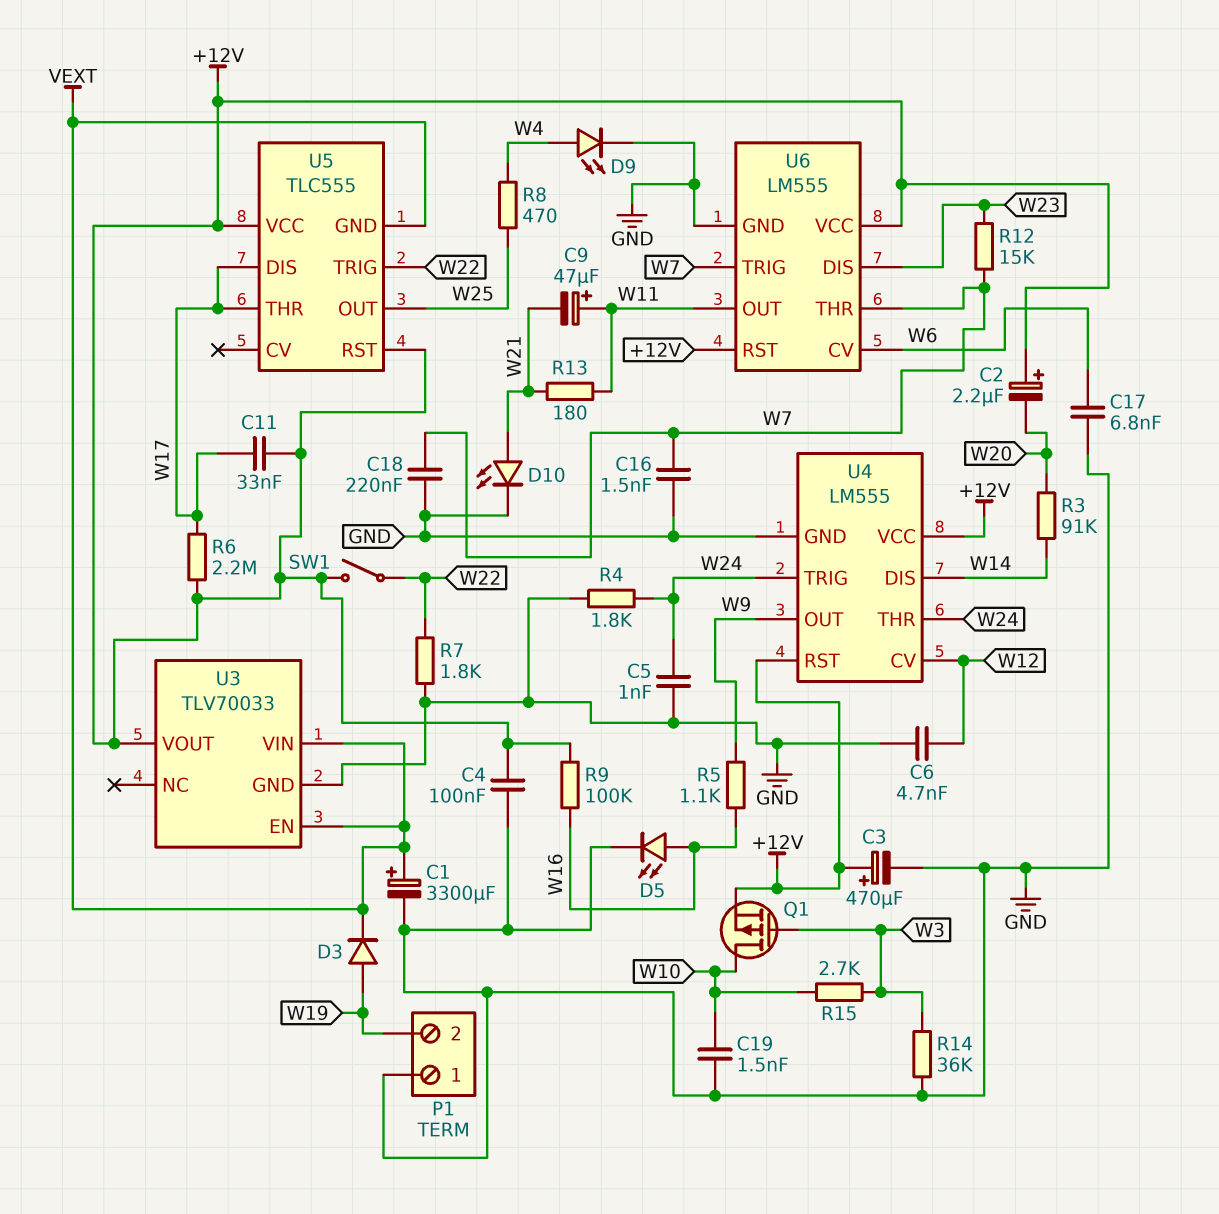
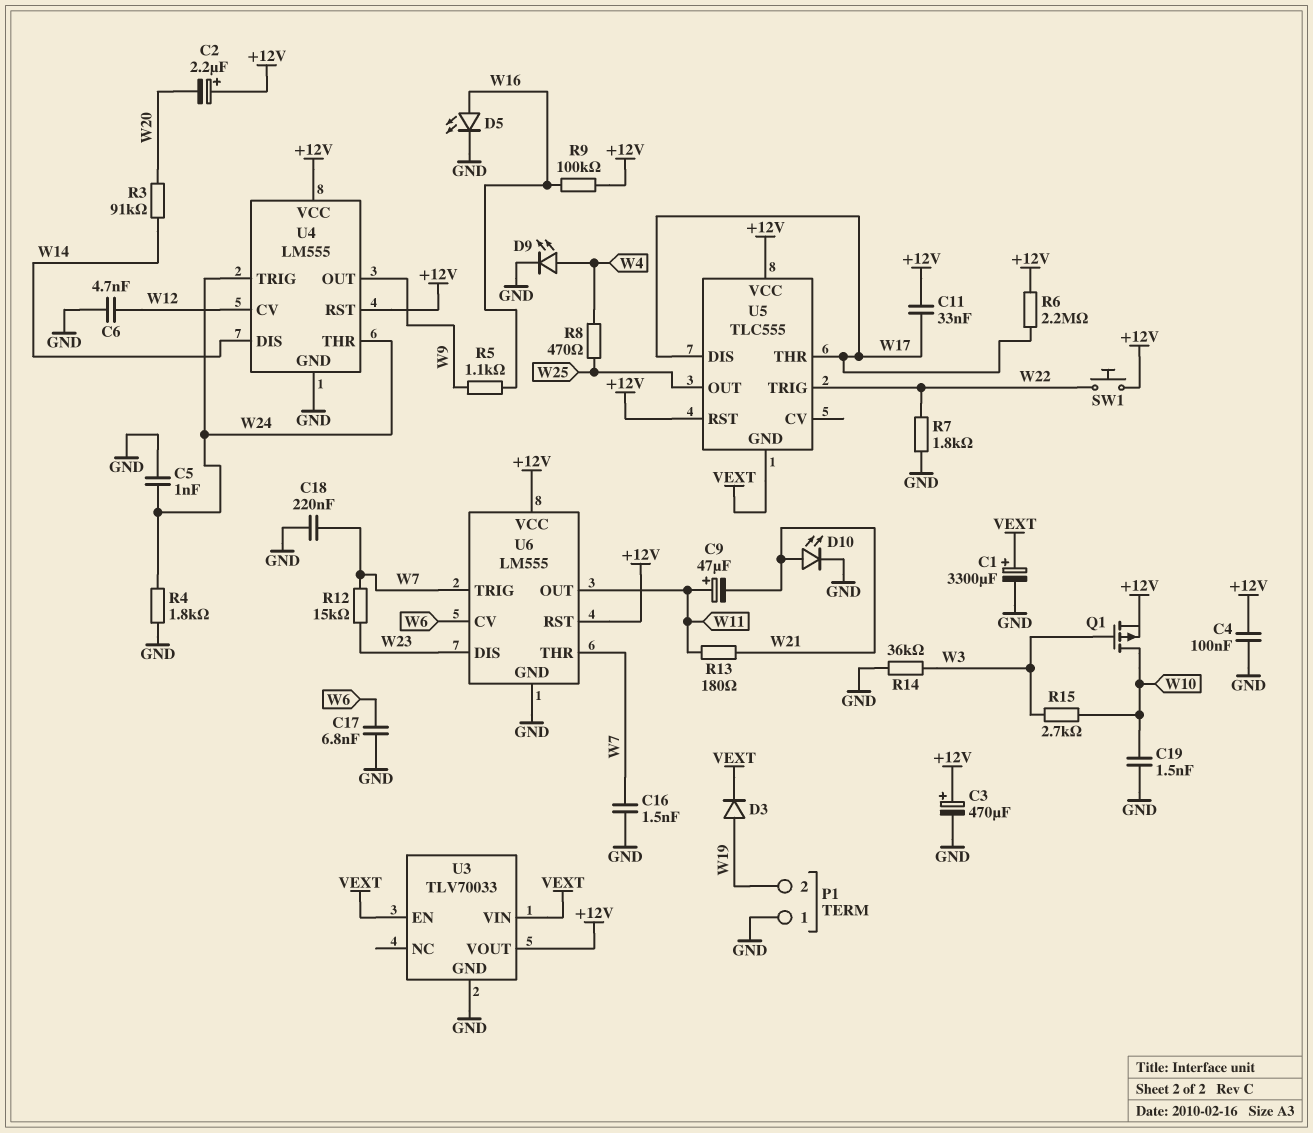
SW1: switch (+12V, W22) -> button (+12V, W22)

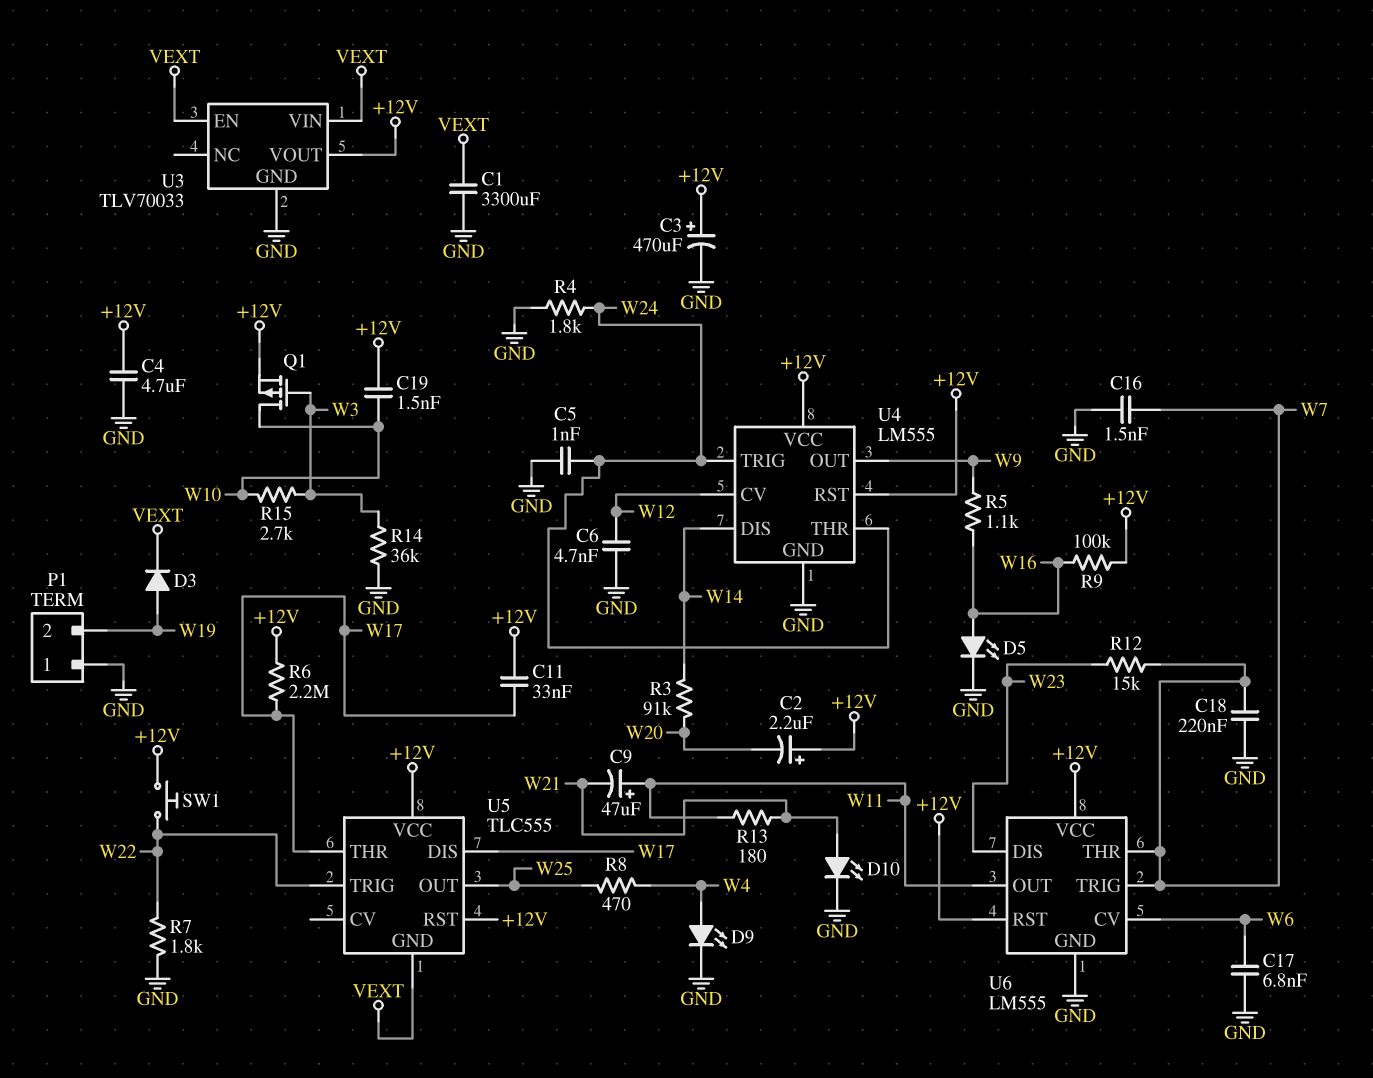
C1: 3300uF (plus VEXT, minus GND) -> 3300uF (GND, VEXT)
C4: 100nF (+12V, GND) -> 4.7uF (+12V, GND)
C19: 1.5nF (GND, W10) -> 1.5nF (+12V, W10)

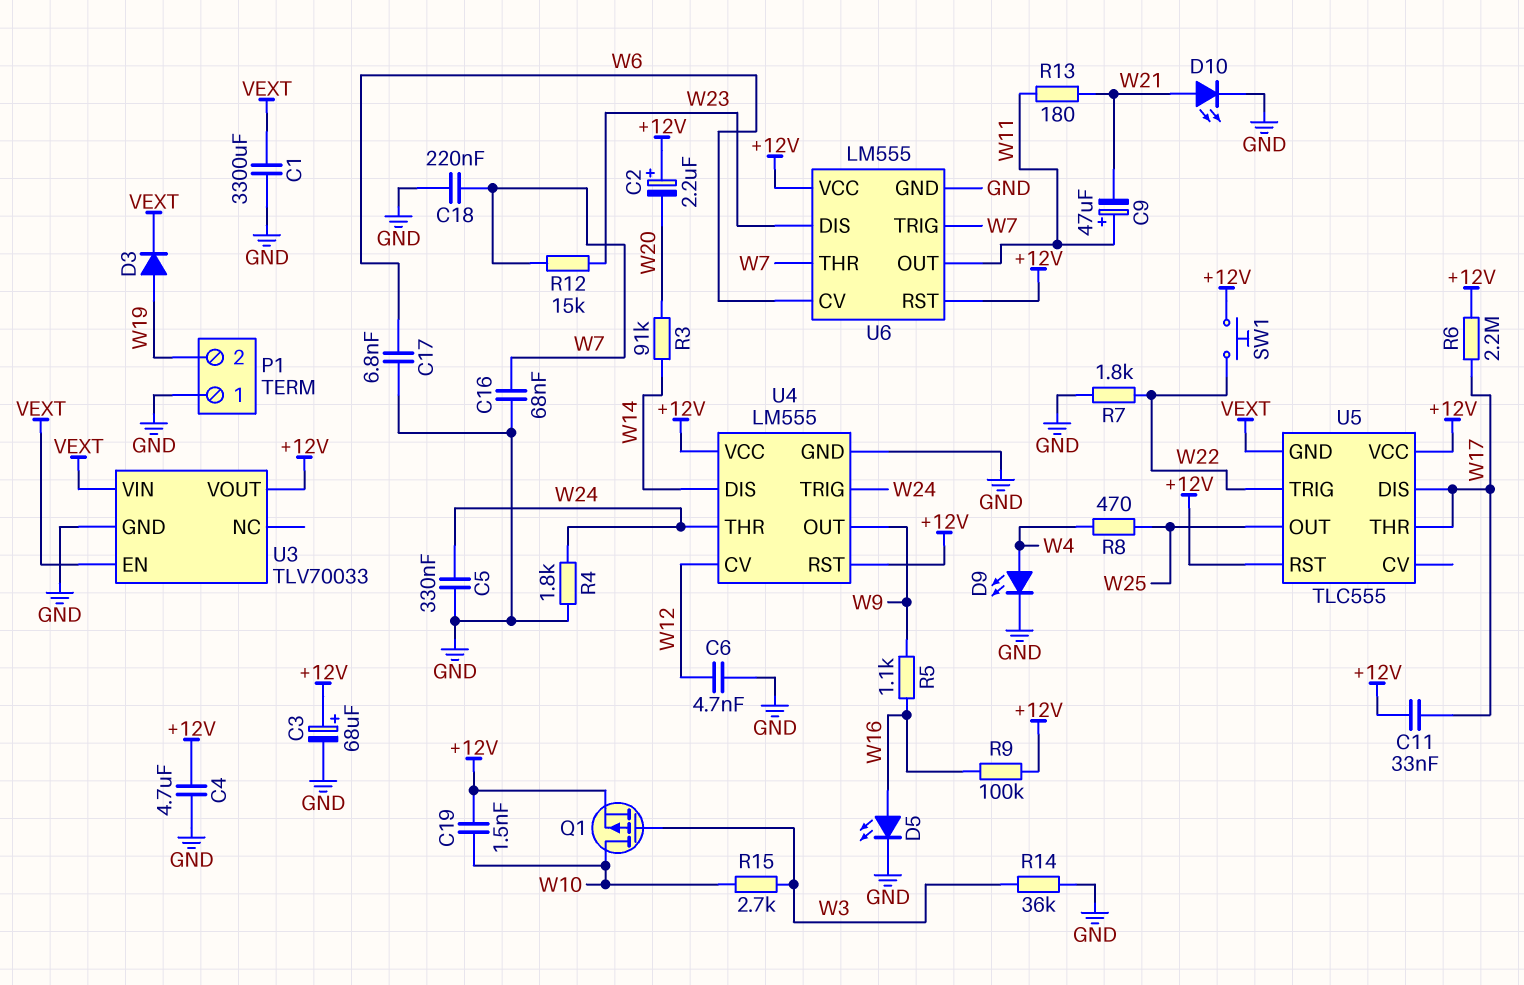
C3: 470uF (plus +12V, minus GND) -> 68uF (plus +12V, minus GND)
C5: 1nF (GND, W24) -> 330nF (GND, W24)
C16: 1.5nF (GND, W7) -> 68nF (GND, W7)

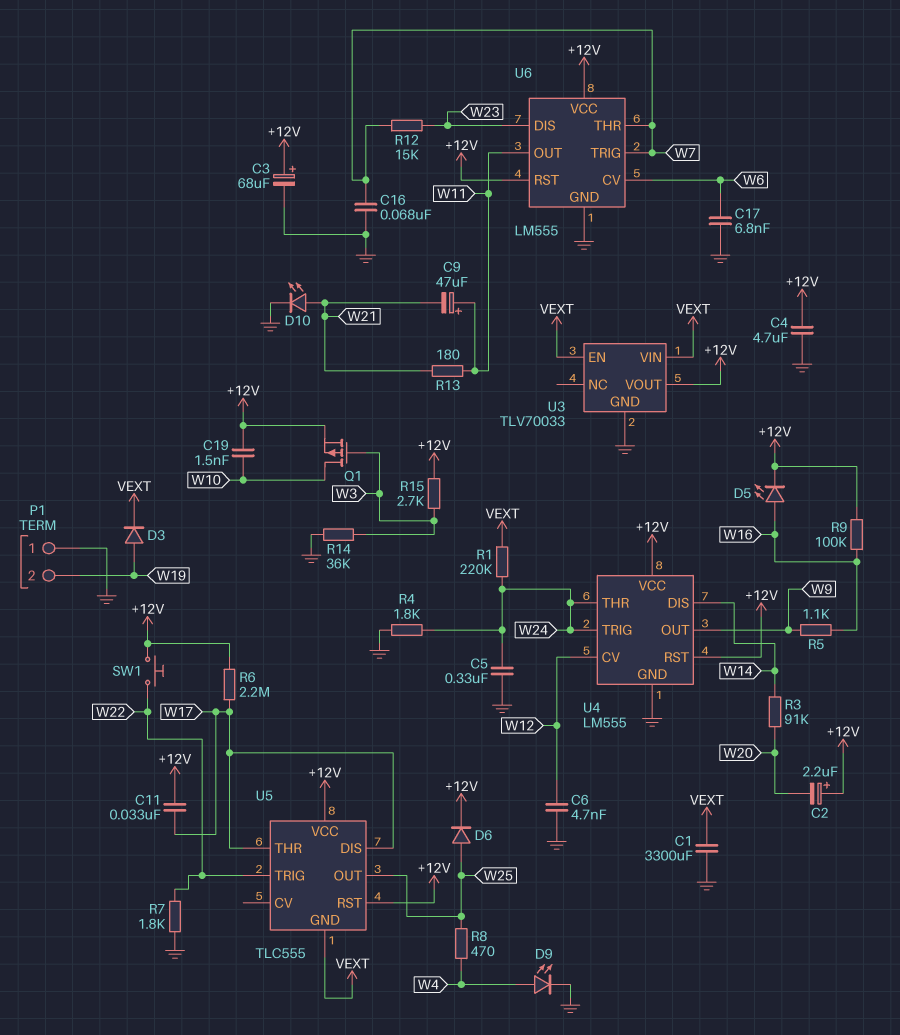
C18: 220nF (GND, W7) -> none
D5: LED (A W16, K GND) -> LED (A W16, K +12V)
D6: none -> diode (A W25, K +12V)
R1: none -> 220k (VEXT, W24)
R15: 2.7k (W3, W10) -> 2.7k (+12V, W3)

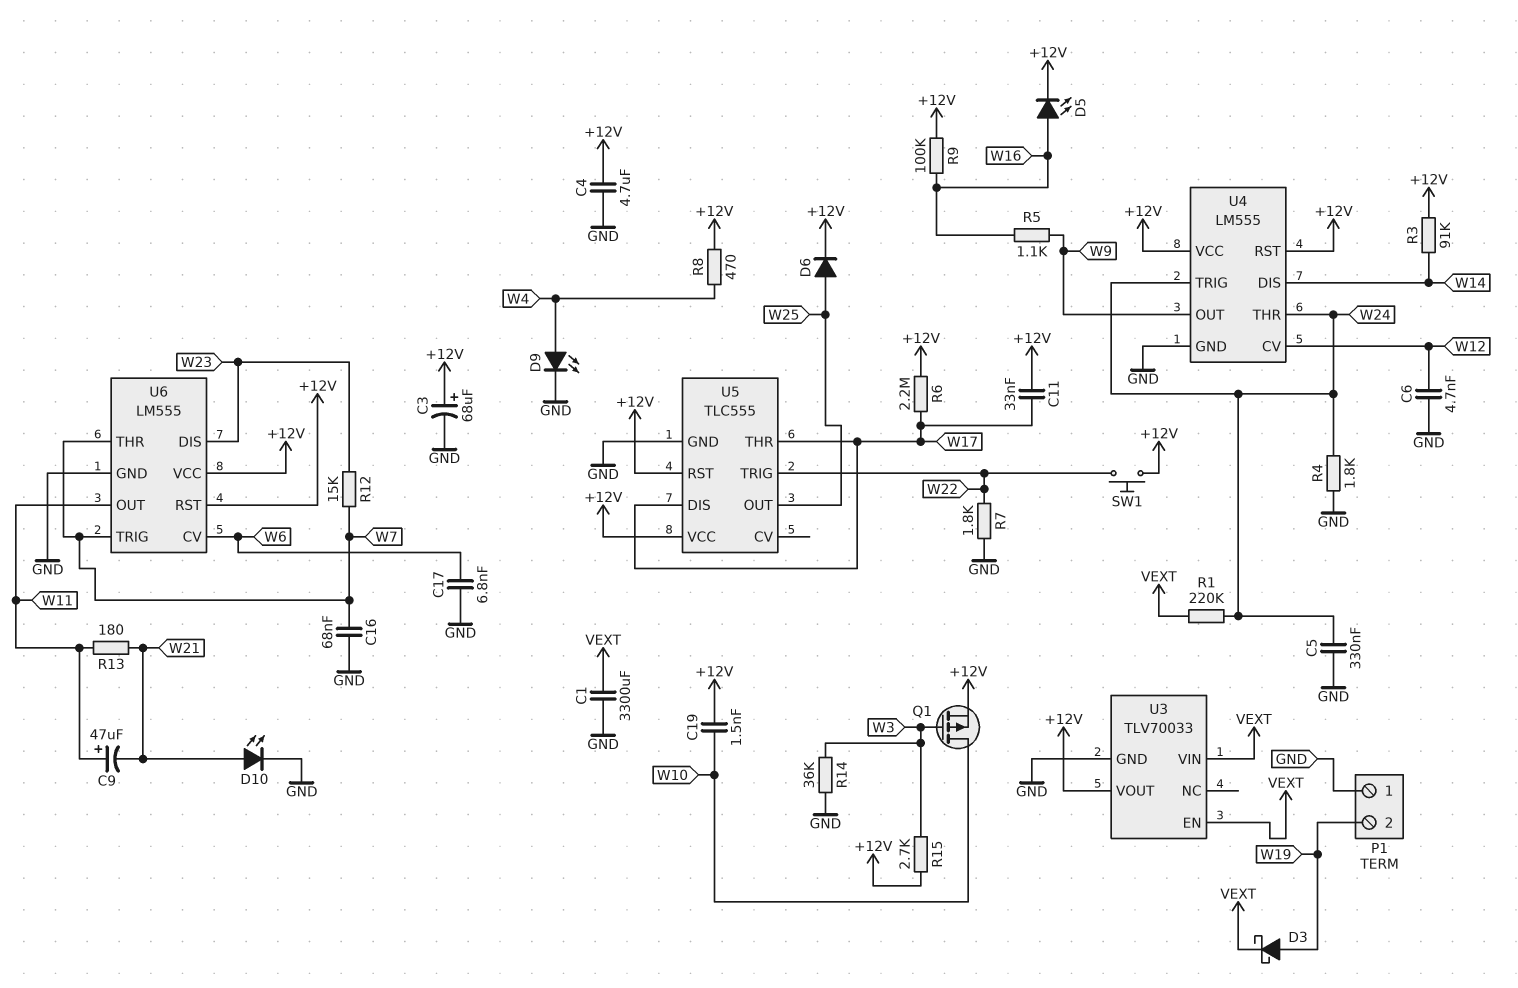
C2: 2.2uF (plus +12V, minus W20) -> none
D3: diode (A W19, K VEXT) -> schottky (A W19, K VEXT)
R3: 91k (W14, W20) -> 91k (+12V, W14)
R8: 470 (W4, W25) -> 470 (+12V, W4)
U5 pin GND: VEXT -> GND

